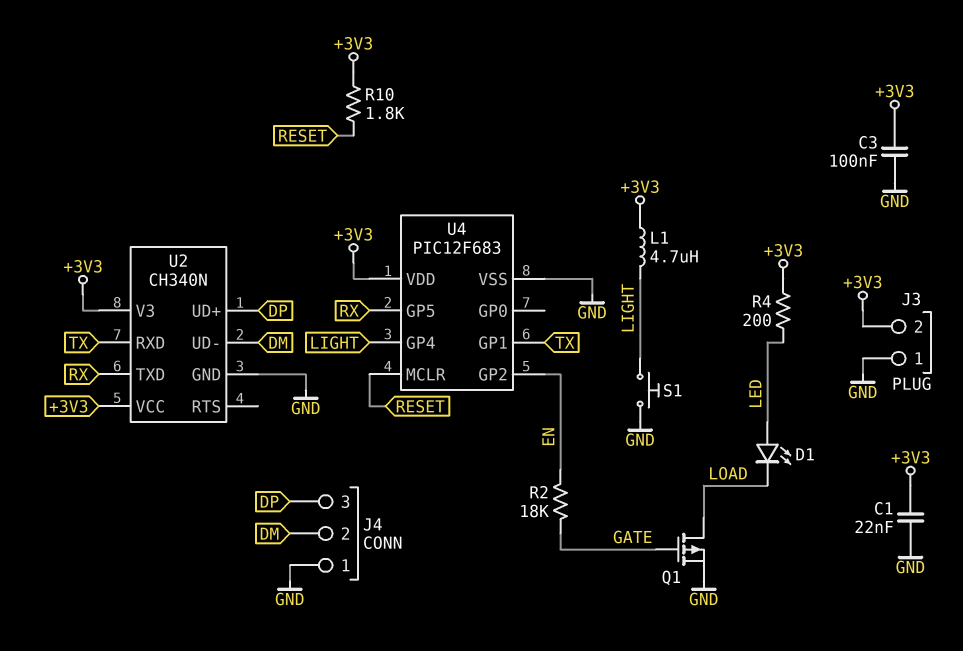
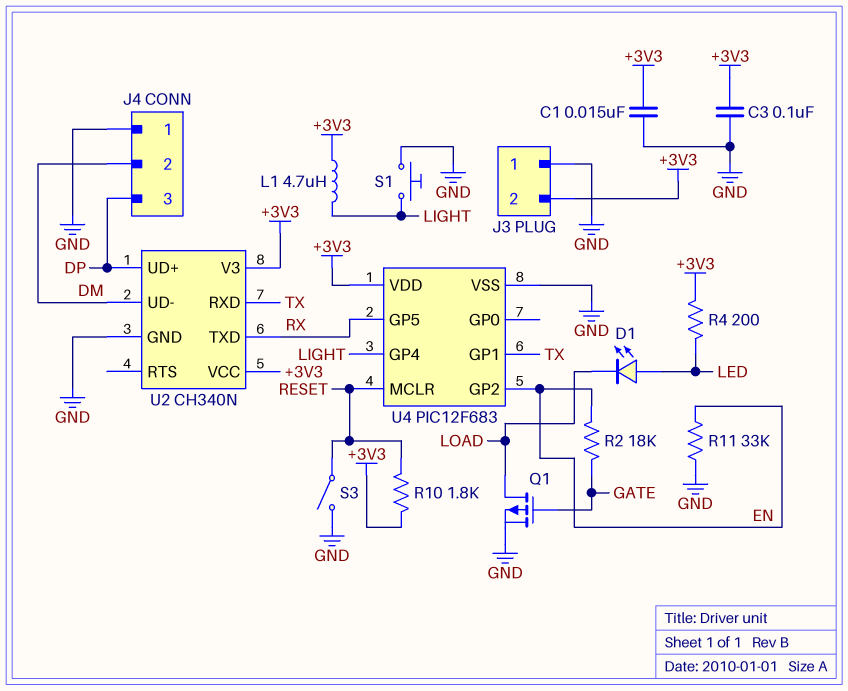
C1: 22nF (+3V3, GND) -> 15nF (+3V3, GND)
R11: none -> 33k (EN, GND)
S3: none -> switch (GND, RESET)

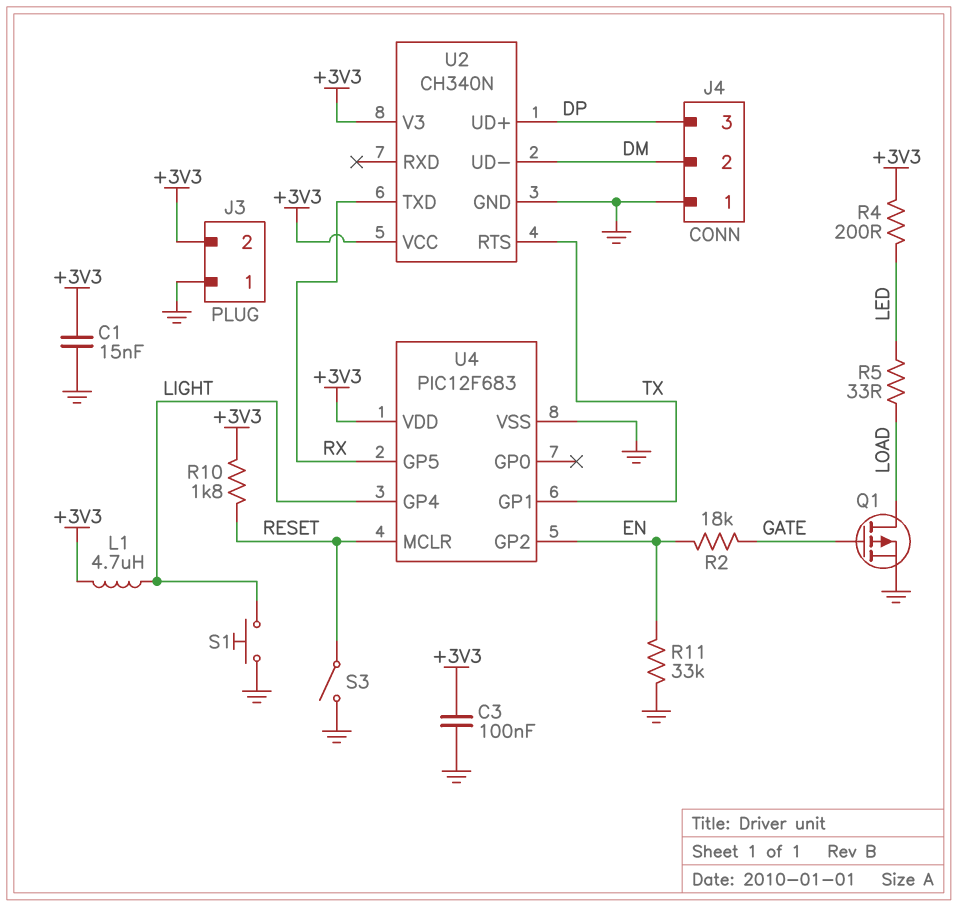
D1: LED (A LED, K LOAD) -> none
R5: none -> 33 (LED, LOAD)
U2 pin RTS: none -> TX
U2 pin RXD: TX -> none

